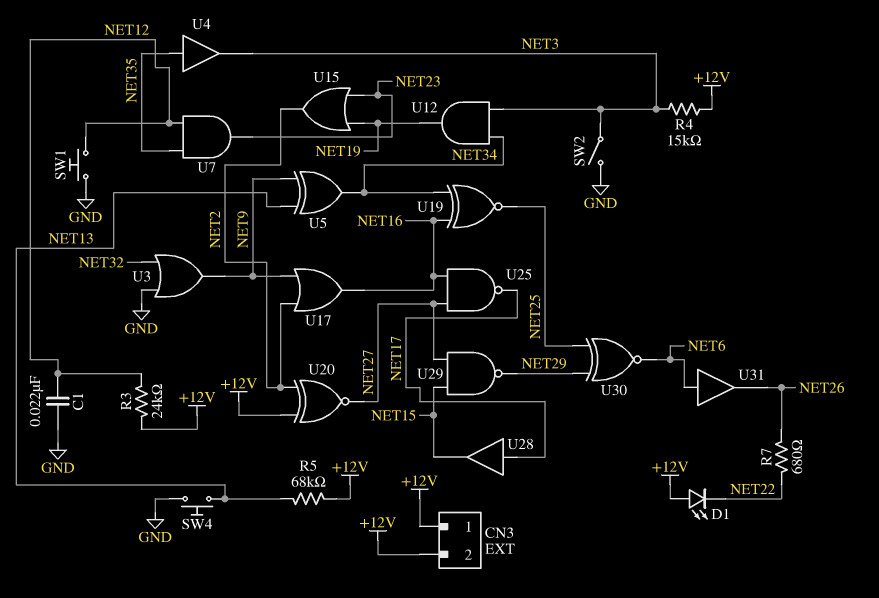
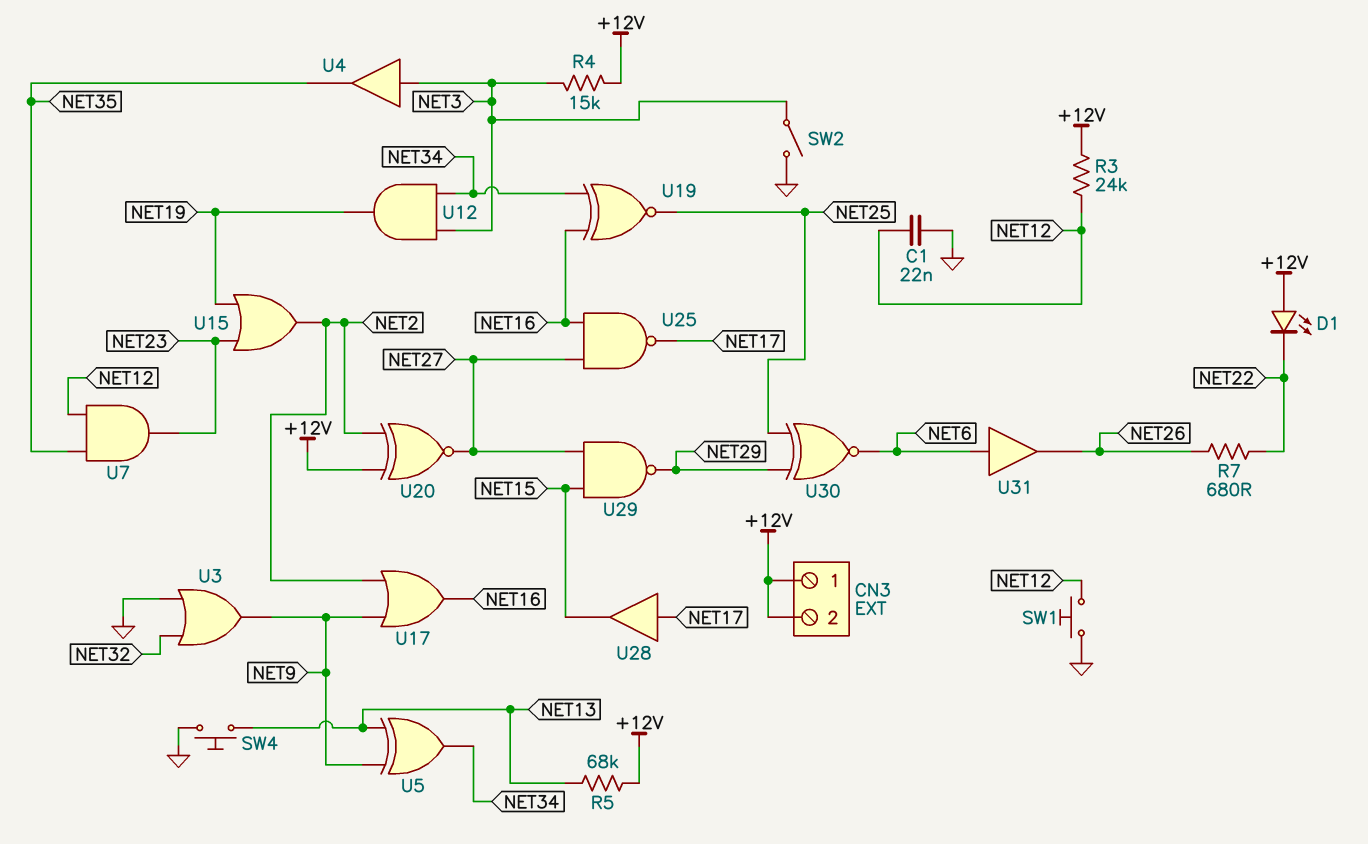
U4: buffer (in NET35, out NET3) -> buffer (in NET3, out NET35)

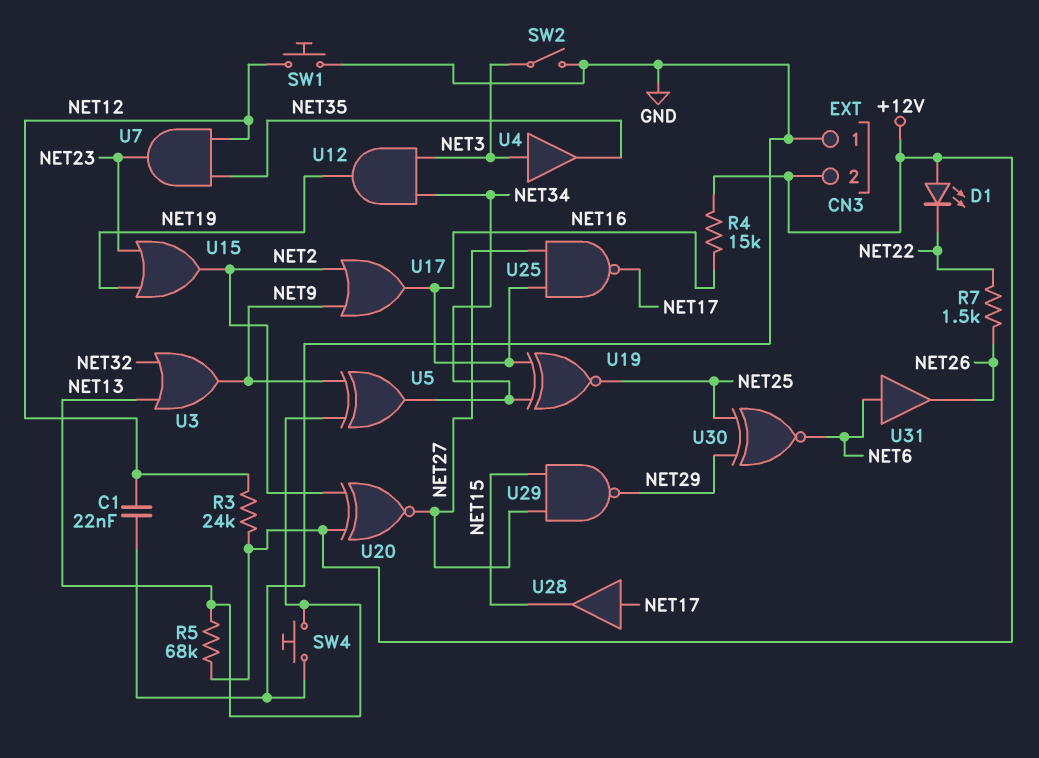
CN3 pin 1: +12V -> GND
R4: 15k (+12V, NET3) -> 15k (+12V, NET16)
R7: 680 (NET22, NET26) -> 1.5k (NET22, NET26)
U3: OR (in GND, in NET32, out NET9) -> OR (in NET13, in NET32, out NET9)

